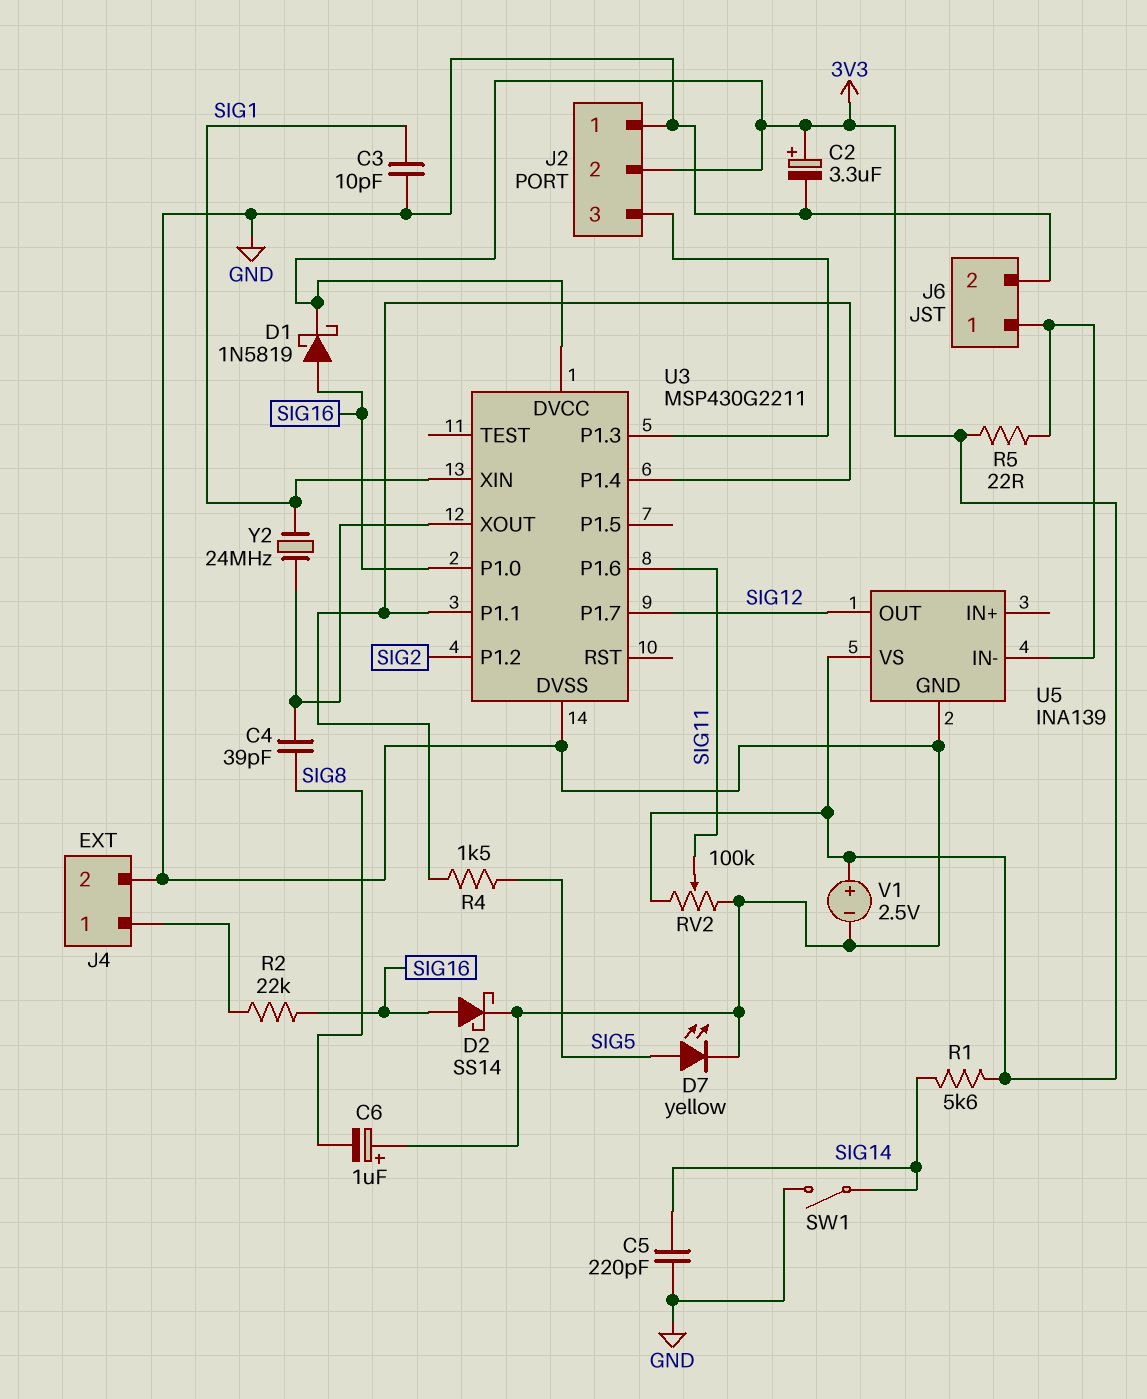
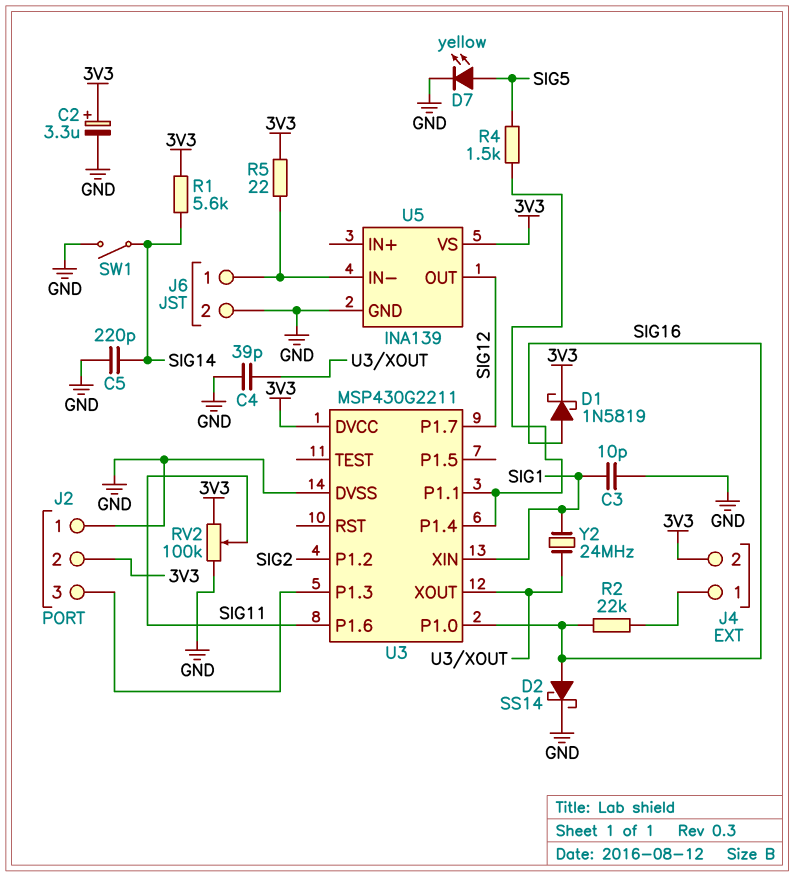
C4: 39pF (SIG8, U3/XOUT) -> 39pF (GND, U3/XOUT)
C6: 1uF (plus GND, minus SIG8) -> none
J4 pin 2: GND -> 3V3
V1: 2.5V (plus 3V3, minus GND) -> none

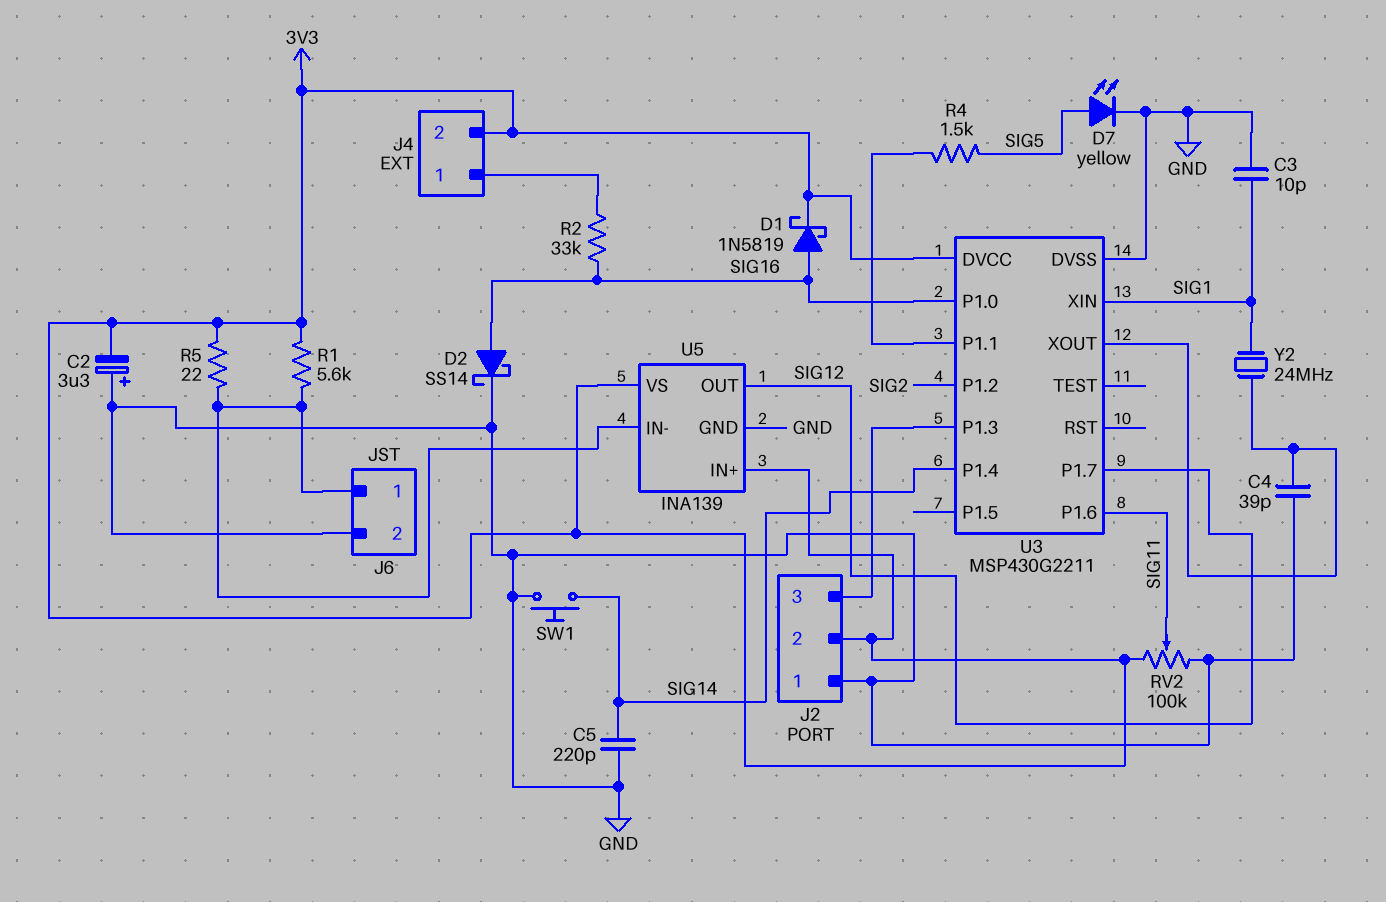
C2: 3.3uF (plus 3V3, minus GND) -> 3.3uF (plus GND, minus 3V3)
R1: 5.6k (3V3, SIG14) -> 5.6k (3V3, J6/1)
R2: 22k (J4/1, SIG16) -> 33k (J4/1, SIG16)
SW1: switch (GND, SIG14) -> button (GND, SIG14)
U3 pin P1.4: U3/P1.1 -> SIG14
U5 pin IN+: none -> 3V3

